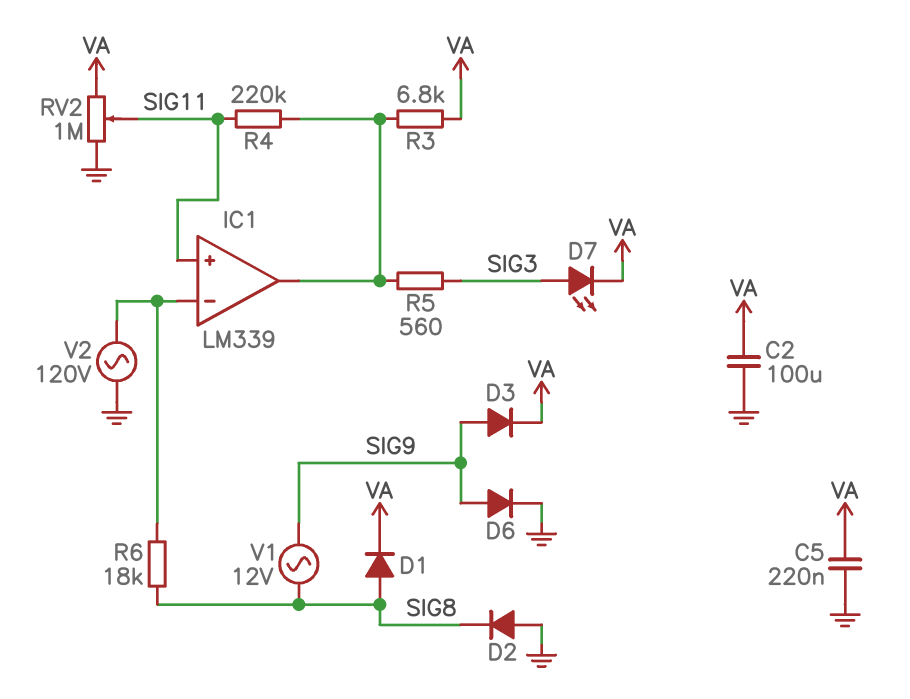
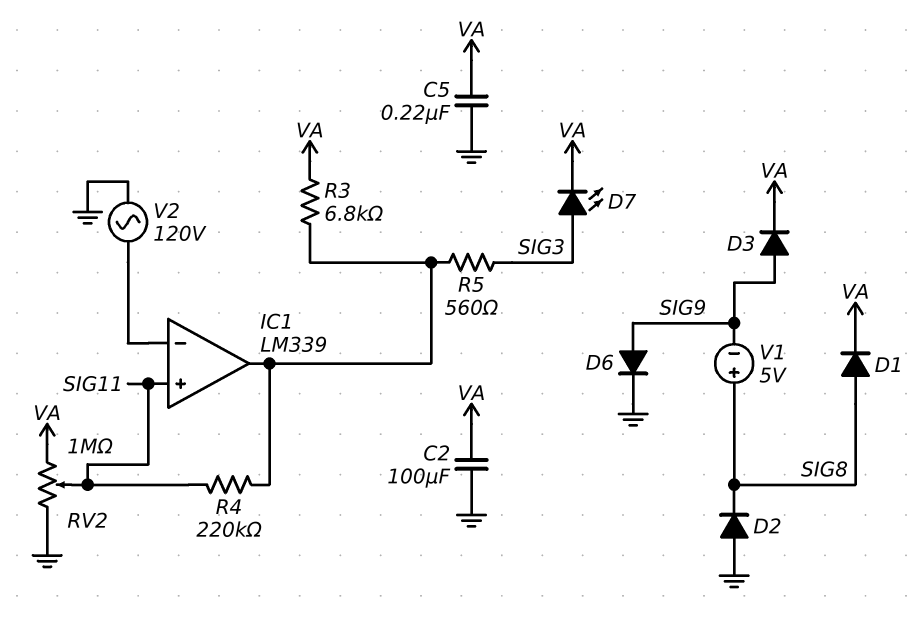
R6: 18k (IC1/in-, SIG8) -> none
V1: AC 12V (SIG8, SIG9) -> 5V (plus SIG8, minus SIG9)

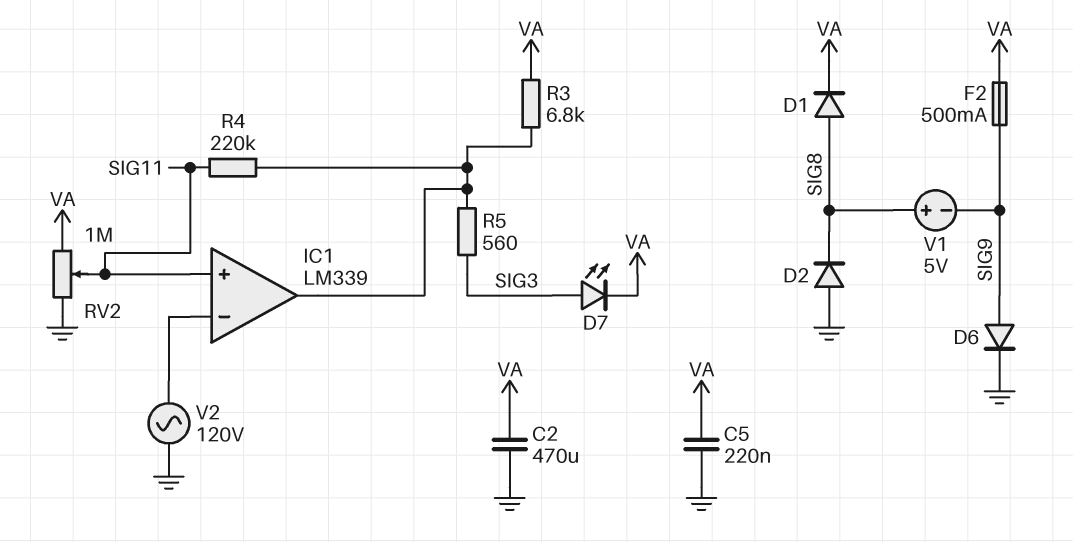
C2: 100uF (GND, VA) -> 470uF (GND, VA)
D3: diode (A SIG9, K VA) -> none
F2: none -> 500mA (SIG9, VA)

